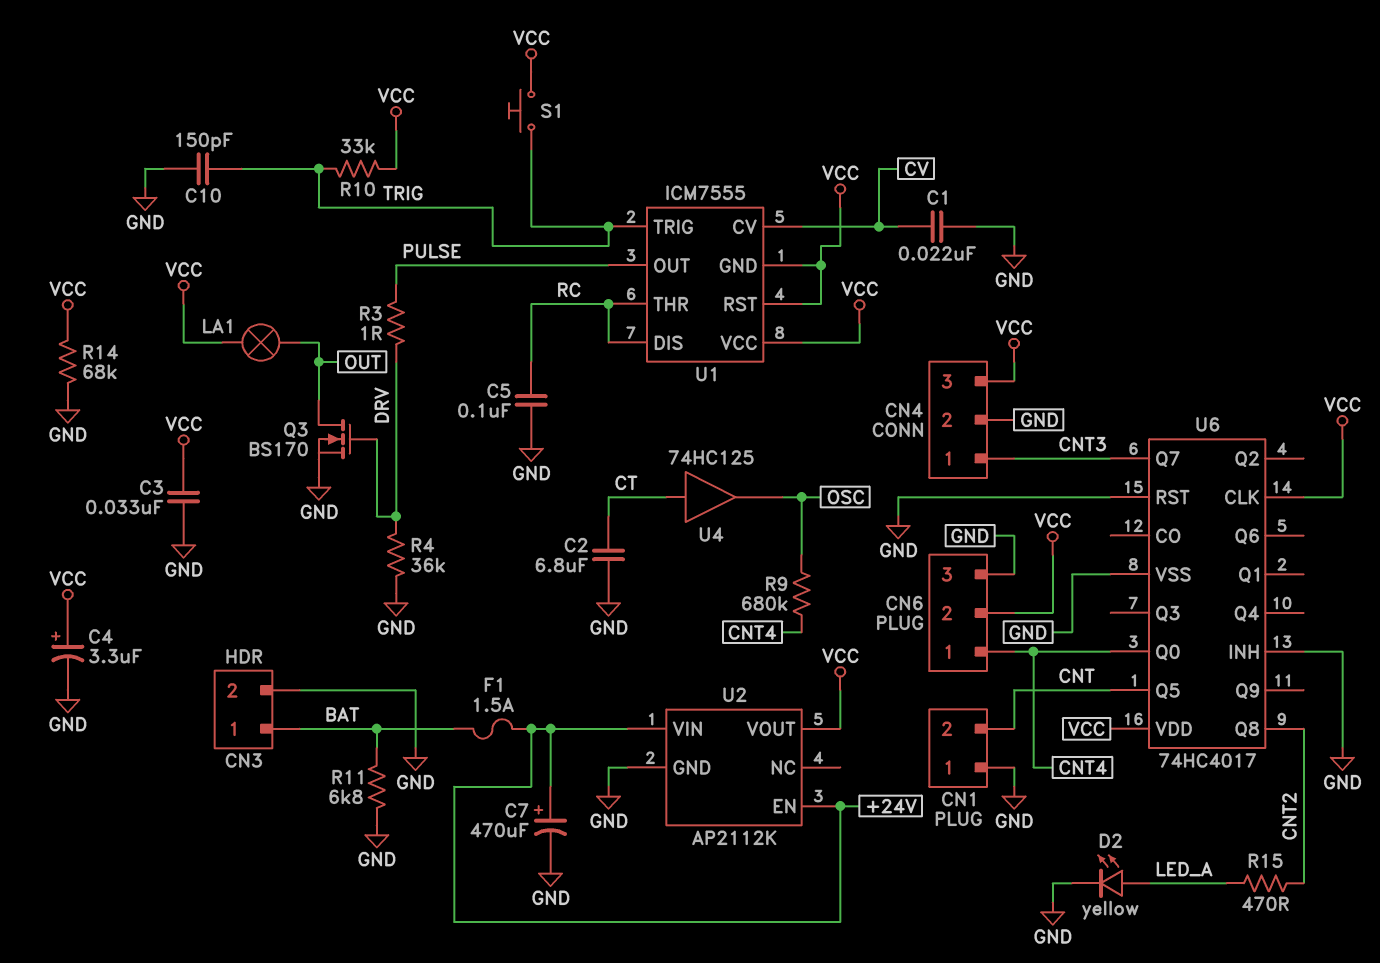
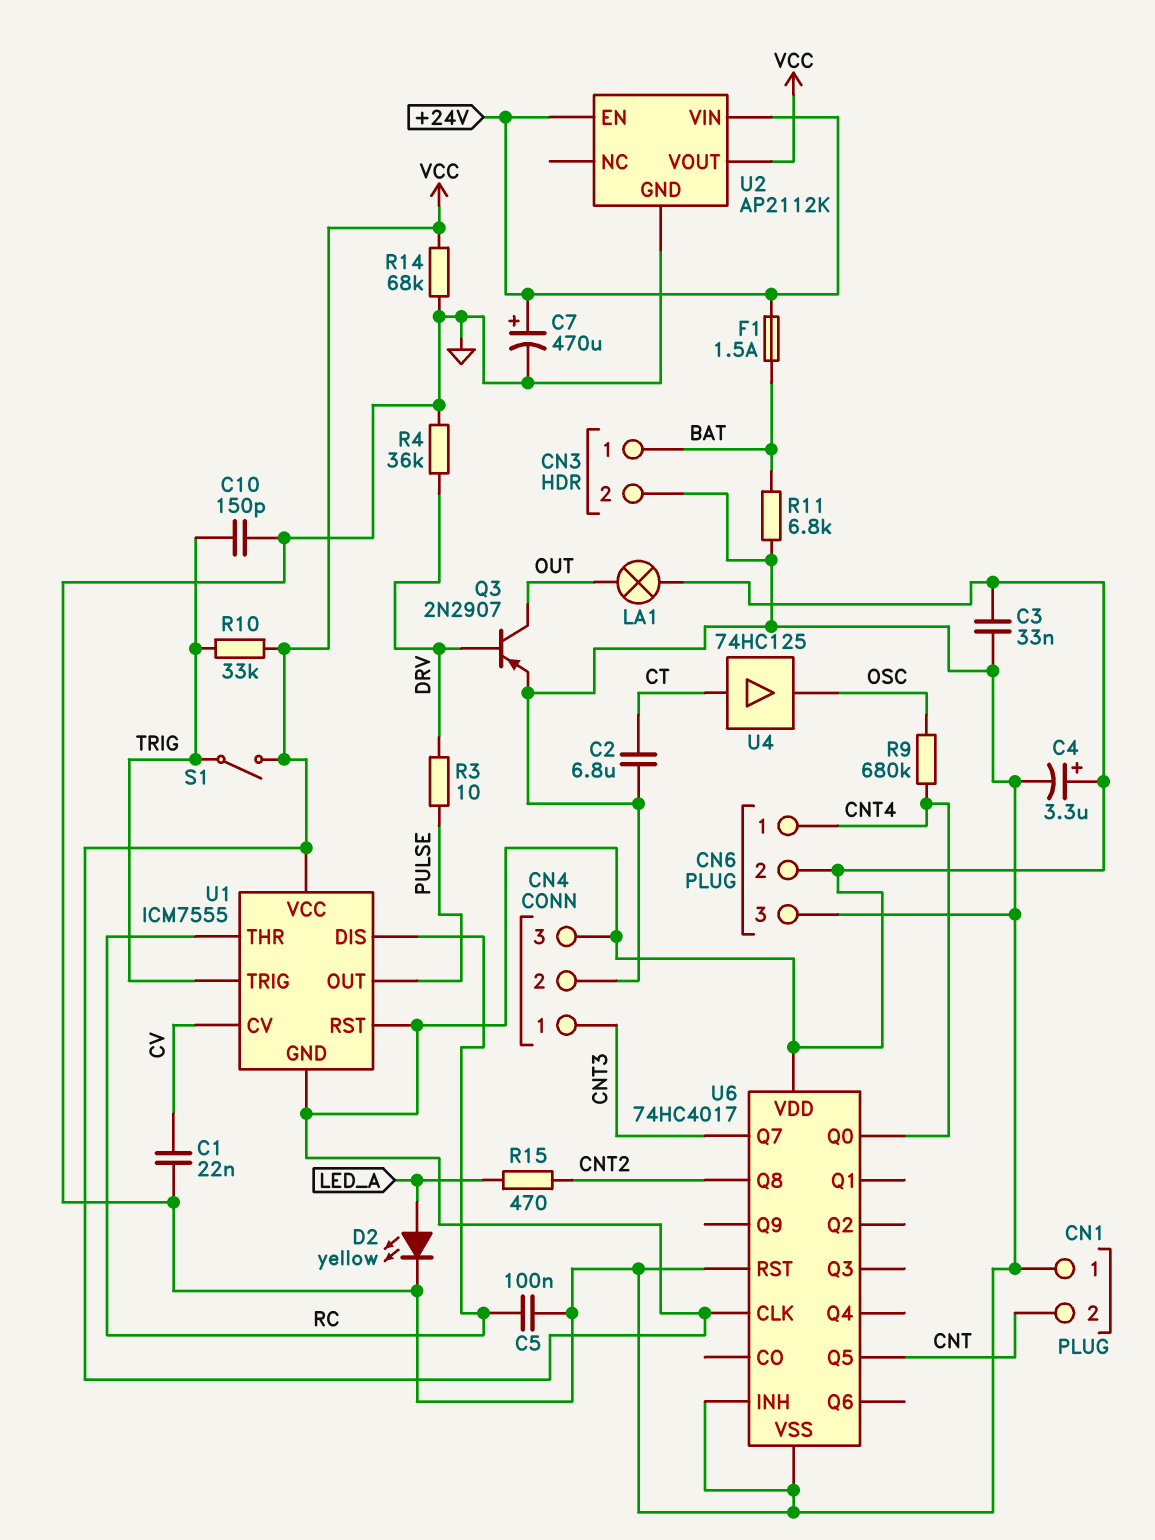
Q3: NMOS BS170 (G DRV, D OUT, S GND) -> PNP 2N2907 (B DRV, C OUT, E GND)
R3: 1 (DRV, PULSE) -> 10 (DRV, PULSE)
S1: button (TRIG, VCC) -> switch (TRIG, VCC)

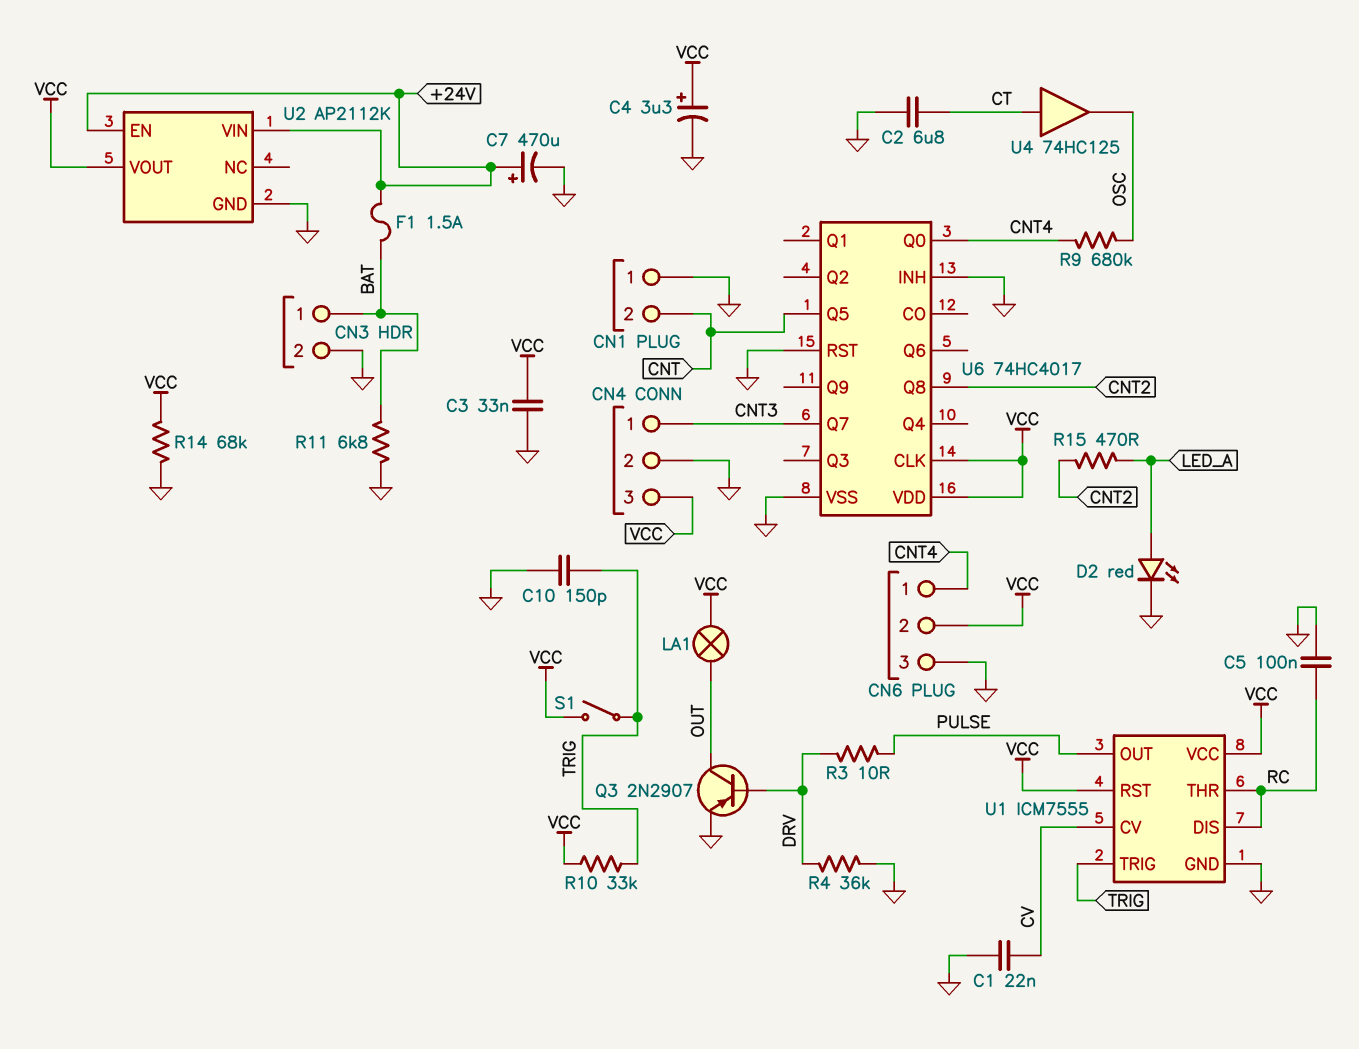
D2: LED yellow (A LED_A, K GND) -> LED red (A LED_A, K GND)
U1 pin GND: VCC -> GND

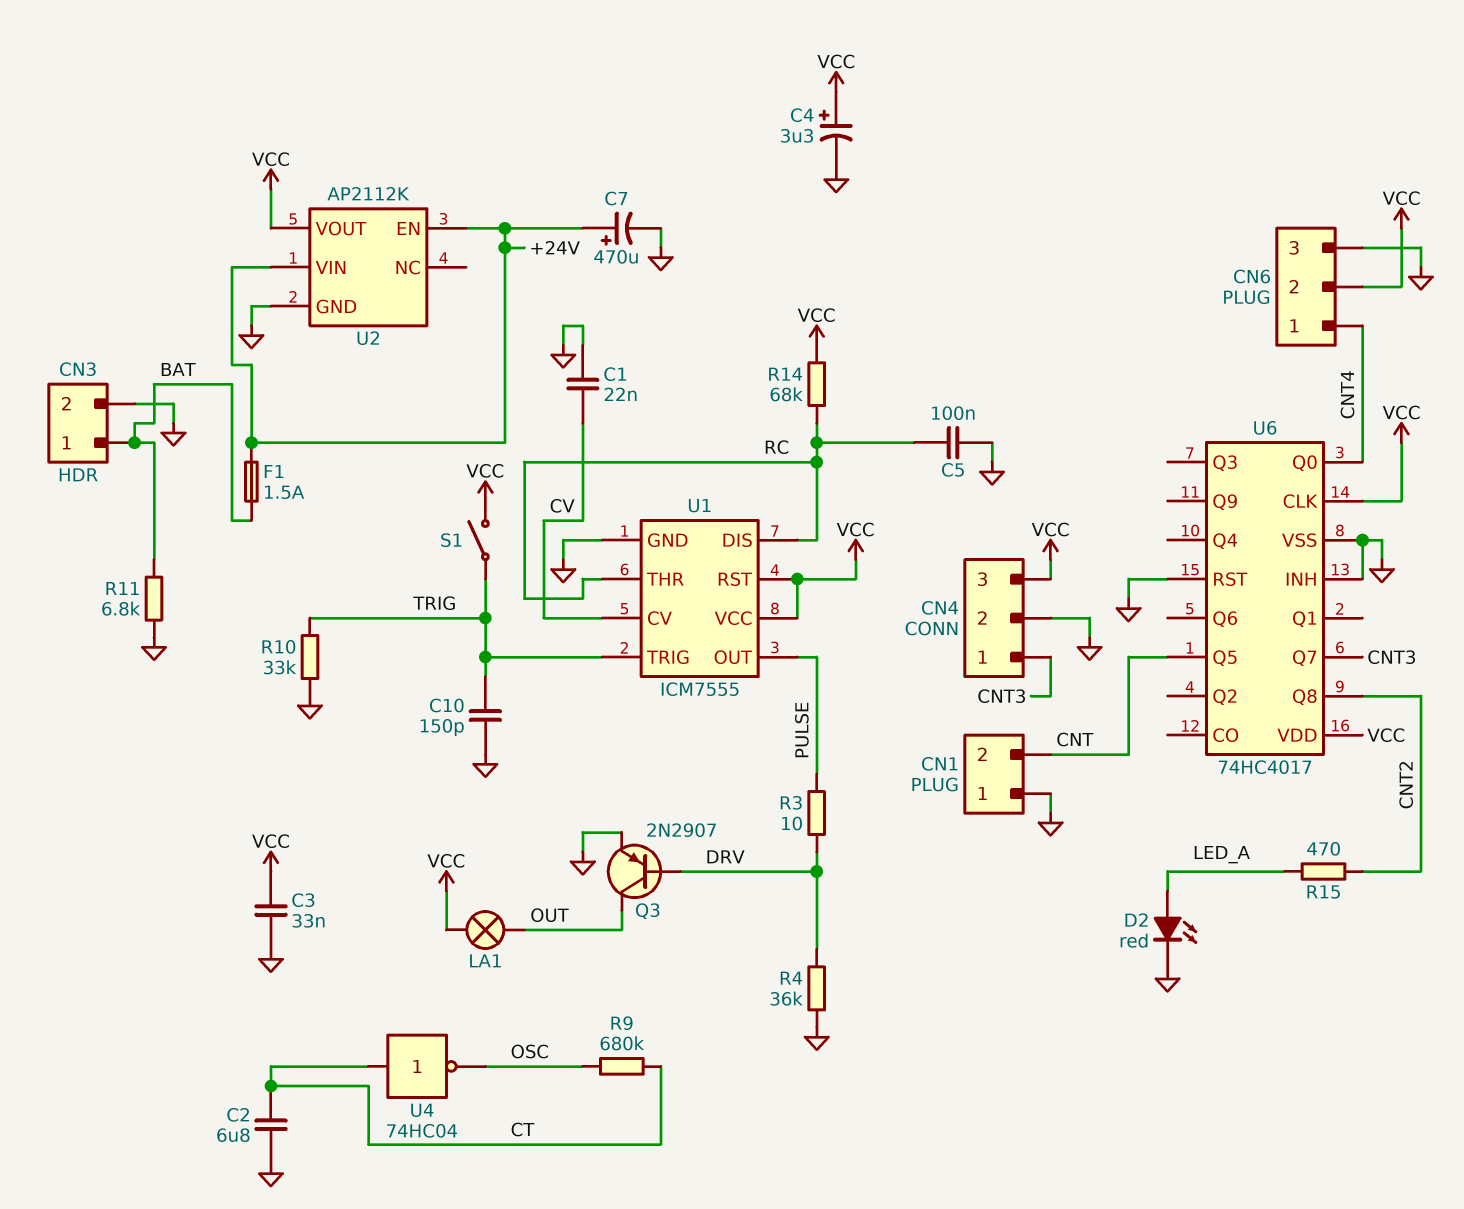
R9: 680k (CNT4, OSC) -> 680k (CT, OSC)
R10: 33k (TRIG, VCC) -> 33k (GND, TRIG)
R14: 68k (GND, VCC) -> 68k (RC, VCC)
U4: buffer 74HC125 (in CT, out OSC) -> NOT 74HC04 (in CT, out OSC)

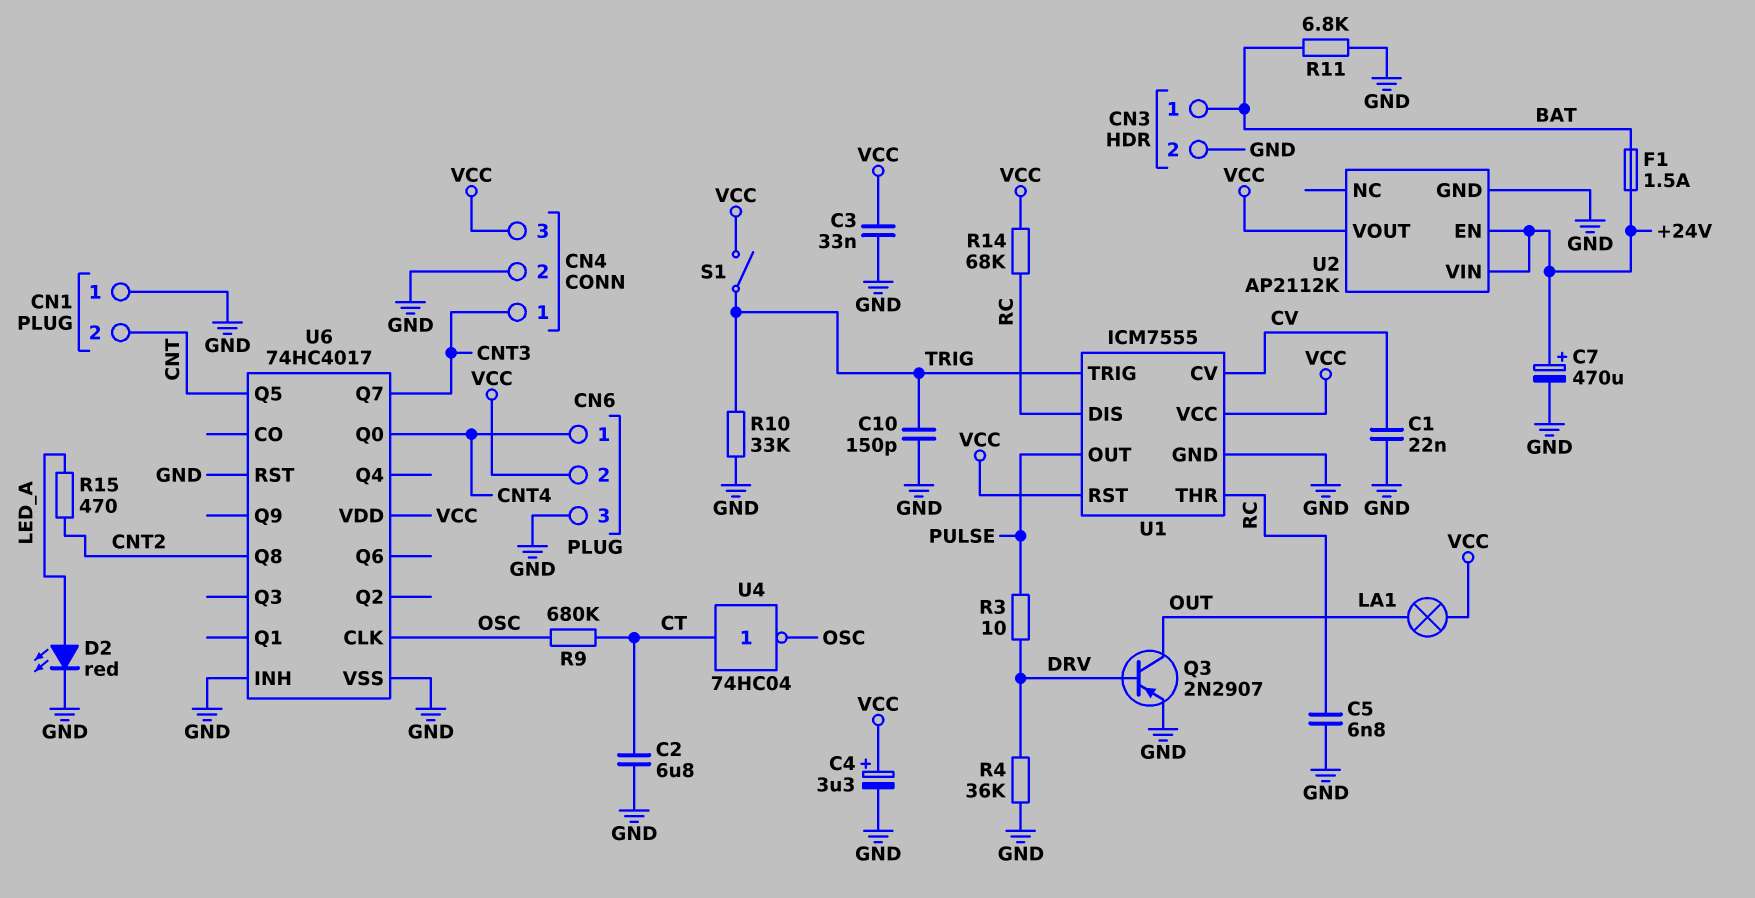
C5: 100nF (GND, RC) -> 6.8nF (GND, RC)
U6 pin CLK: VCC -> OSC

